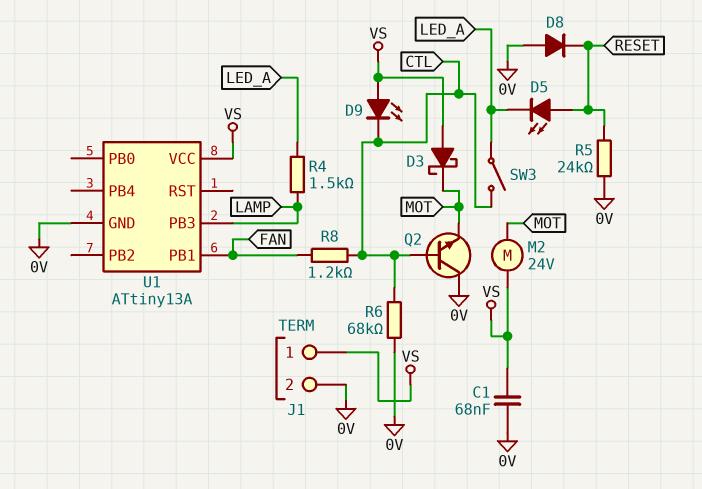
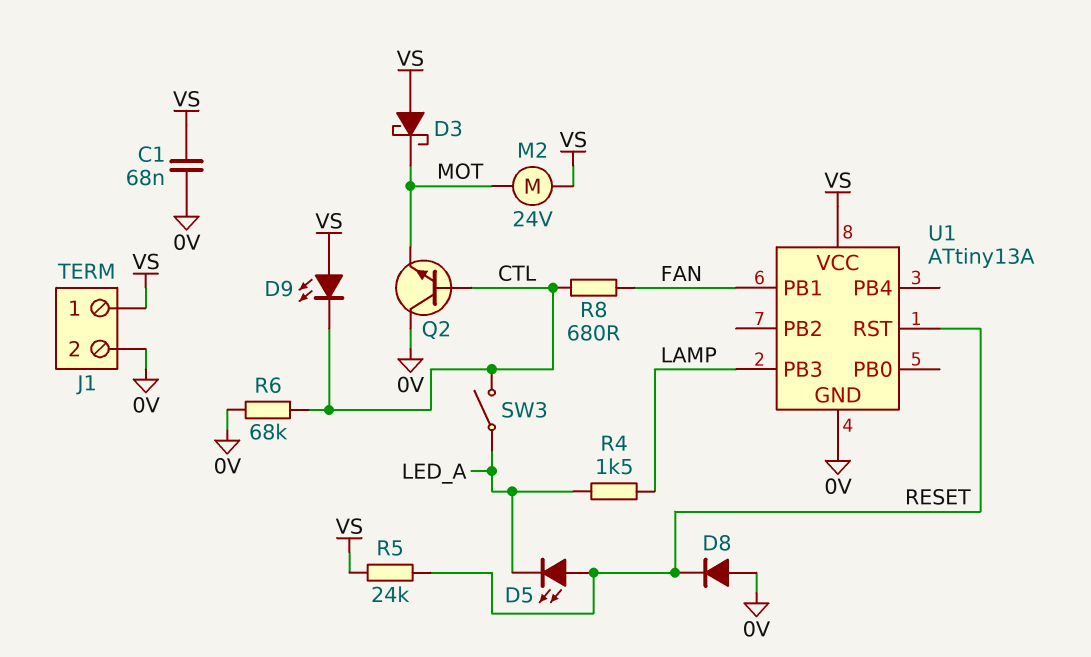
R5: 24k (0V, RESET) -> 24k (RESET, VS)
R8: 1.2k (CTL, FAN) -> 680 (CTL, FAN)
U1 pin RST: none -> RESET

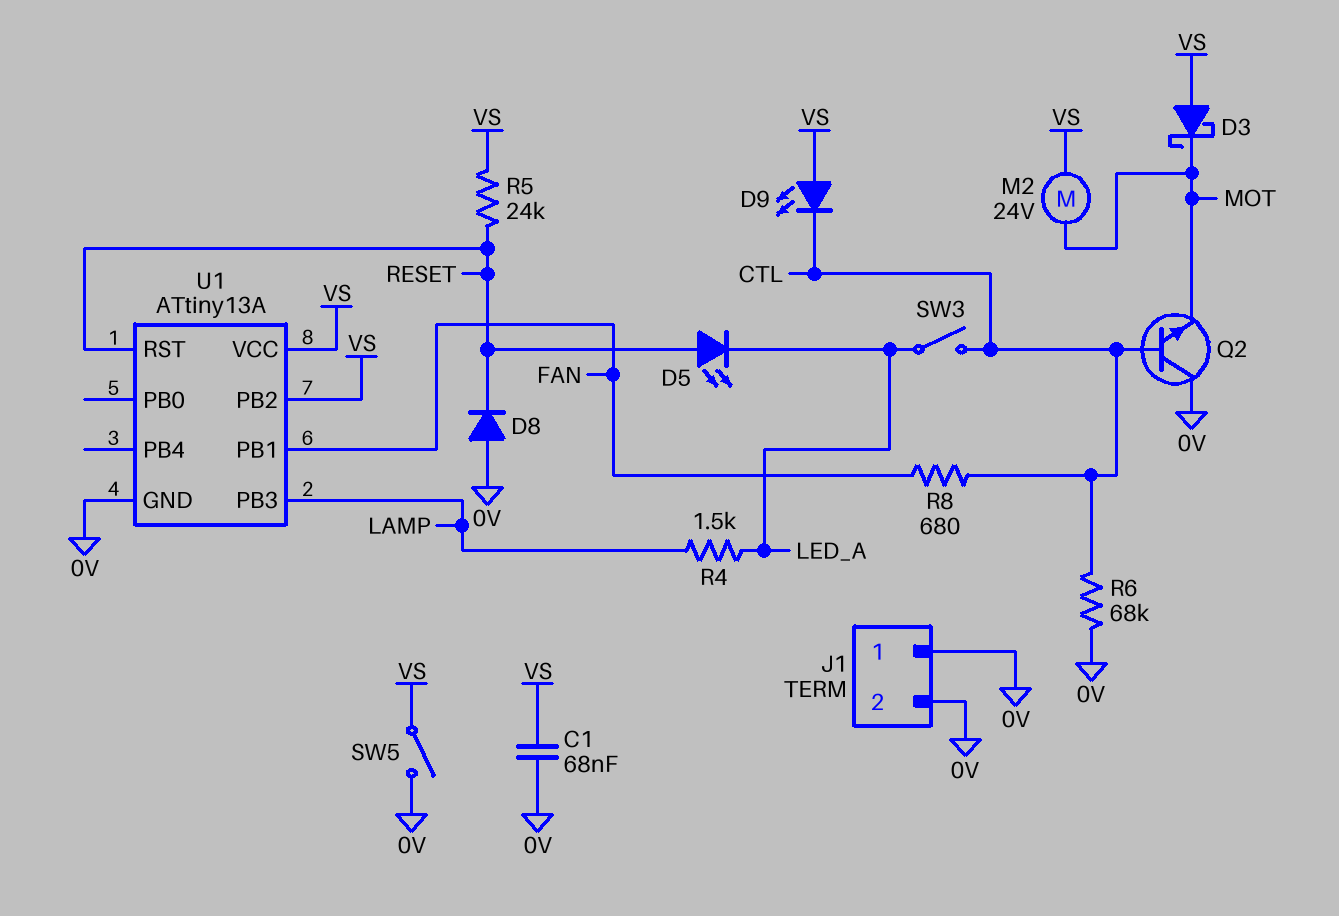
J1 pin 1: VS -> 0V
SW5: none -> switch (0V, VS)
U1 pin PB2: none -> VS

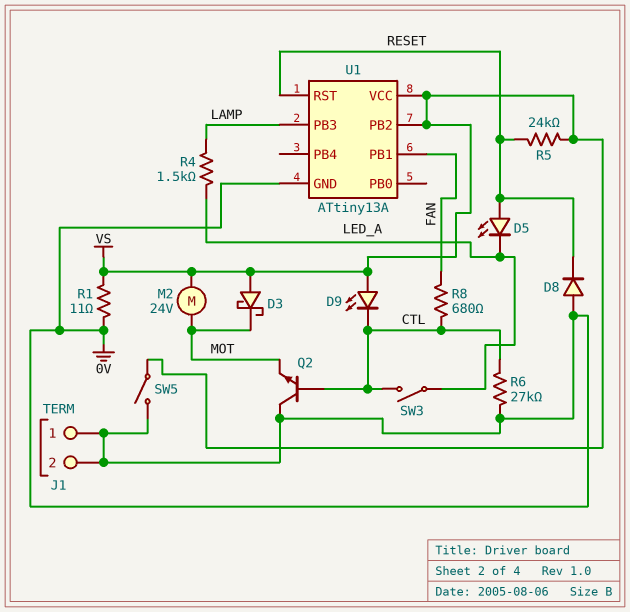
C1: 68nF (0V, VS) -> none
R1: none -> 11 (0V, VS)
R6: 68k (0V, CTL) -> 27k (0V, CTL)

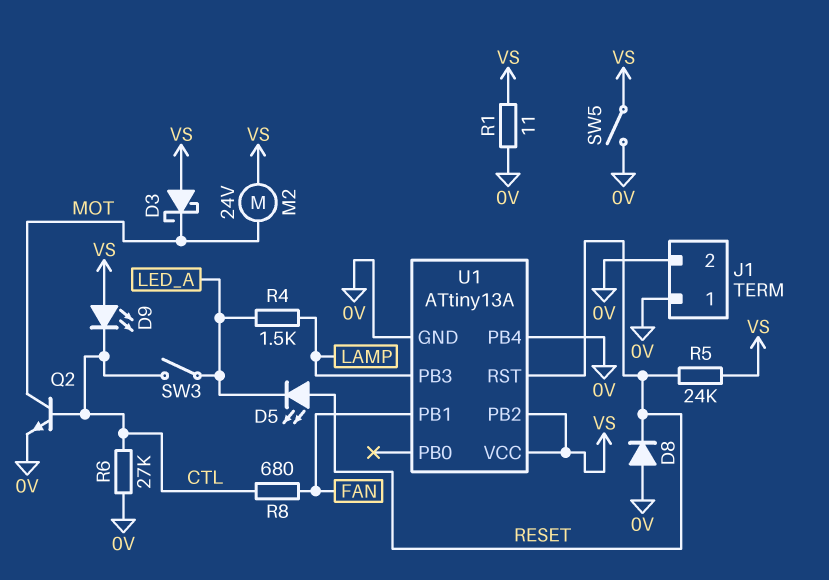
Q2: NPN (B CTL, C 0V, E MOT) -> NPN (B CTL, C MOT, E 0V)
U1 pin PB4: none -> 0V

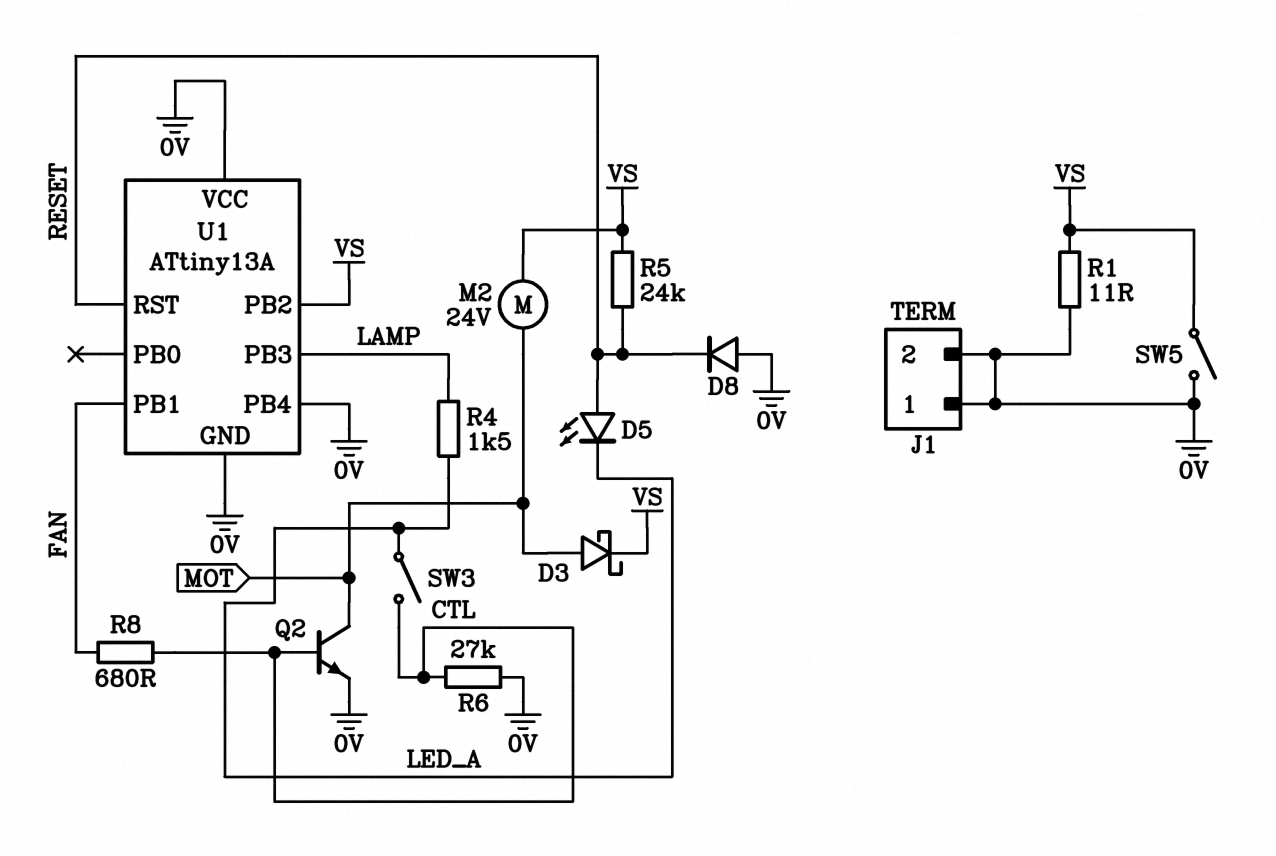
D3: schottky (A VS, K MOT) -> schottky (A MOT, K VS)
D9: LED (A VS, K CTL) -> none
U1 pin VCC: VS -> 0V

